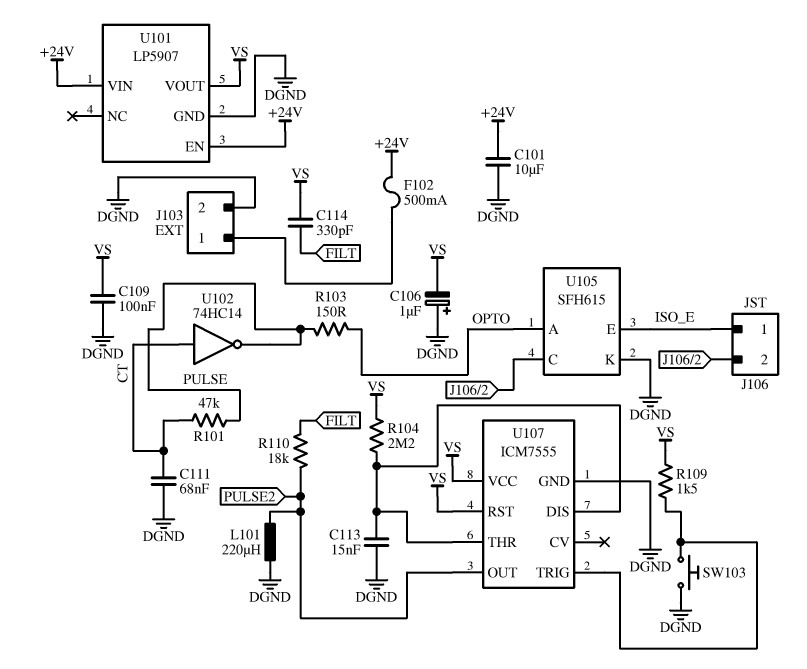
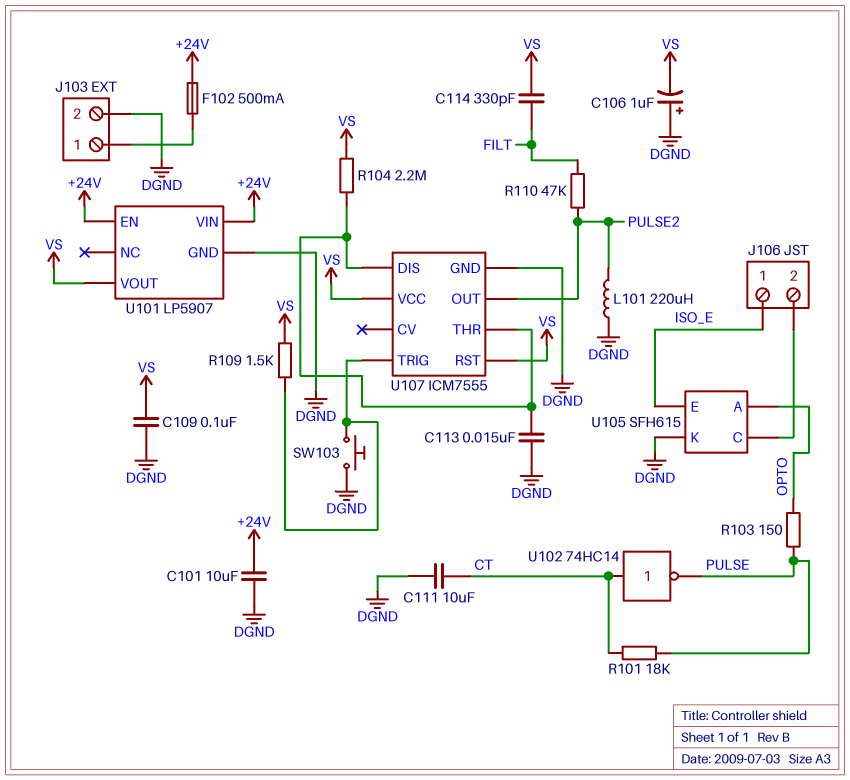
C111: 68nF (CT, DGND) -> 10uF (CT, DGND)
R101: 47k (CT, PULSE) -> 18k (CT, PULSE)
R110: 18k (FILT, PULSE2) -> 47k (FILT, PULSE2)

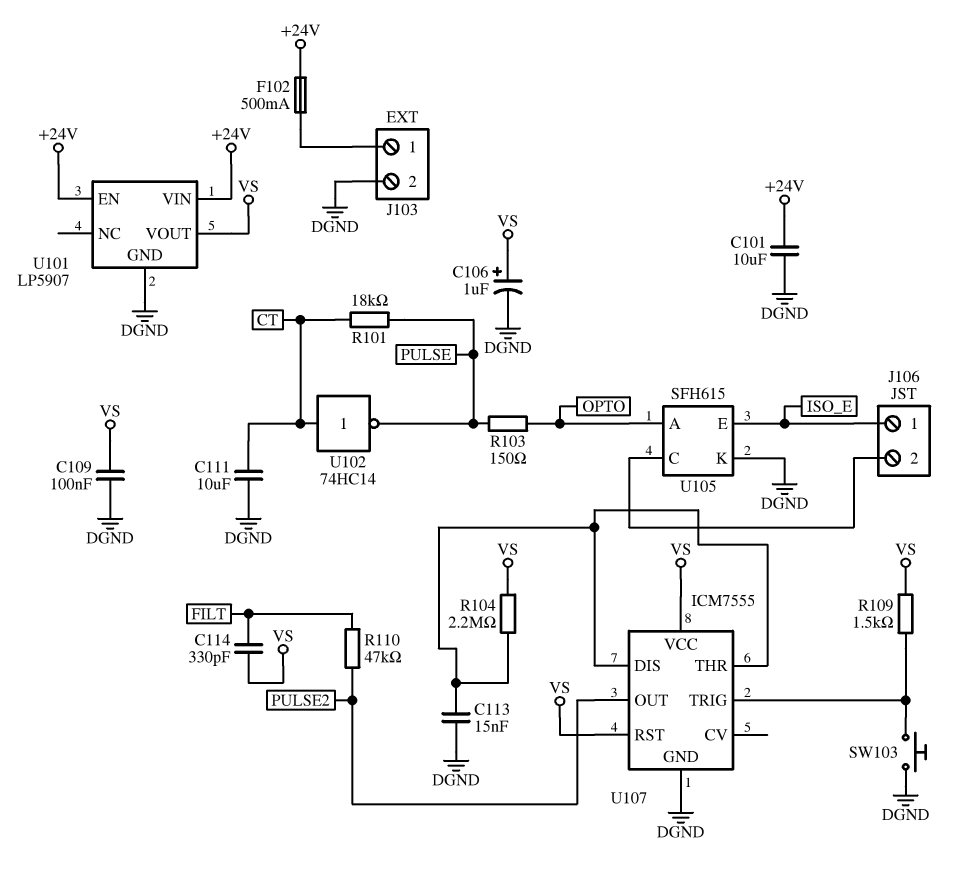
C106: 1uF (plus DGND, minus VS) -> 1uF (plus VS, minus DGND)
L101: 220uH (DGND, PULSE2) -> none

